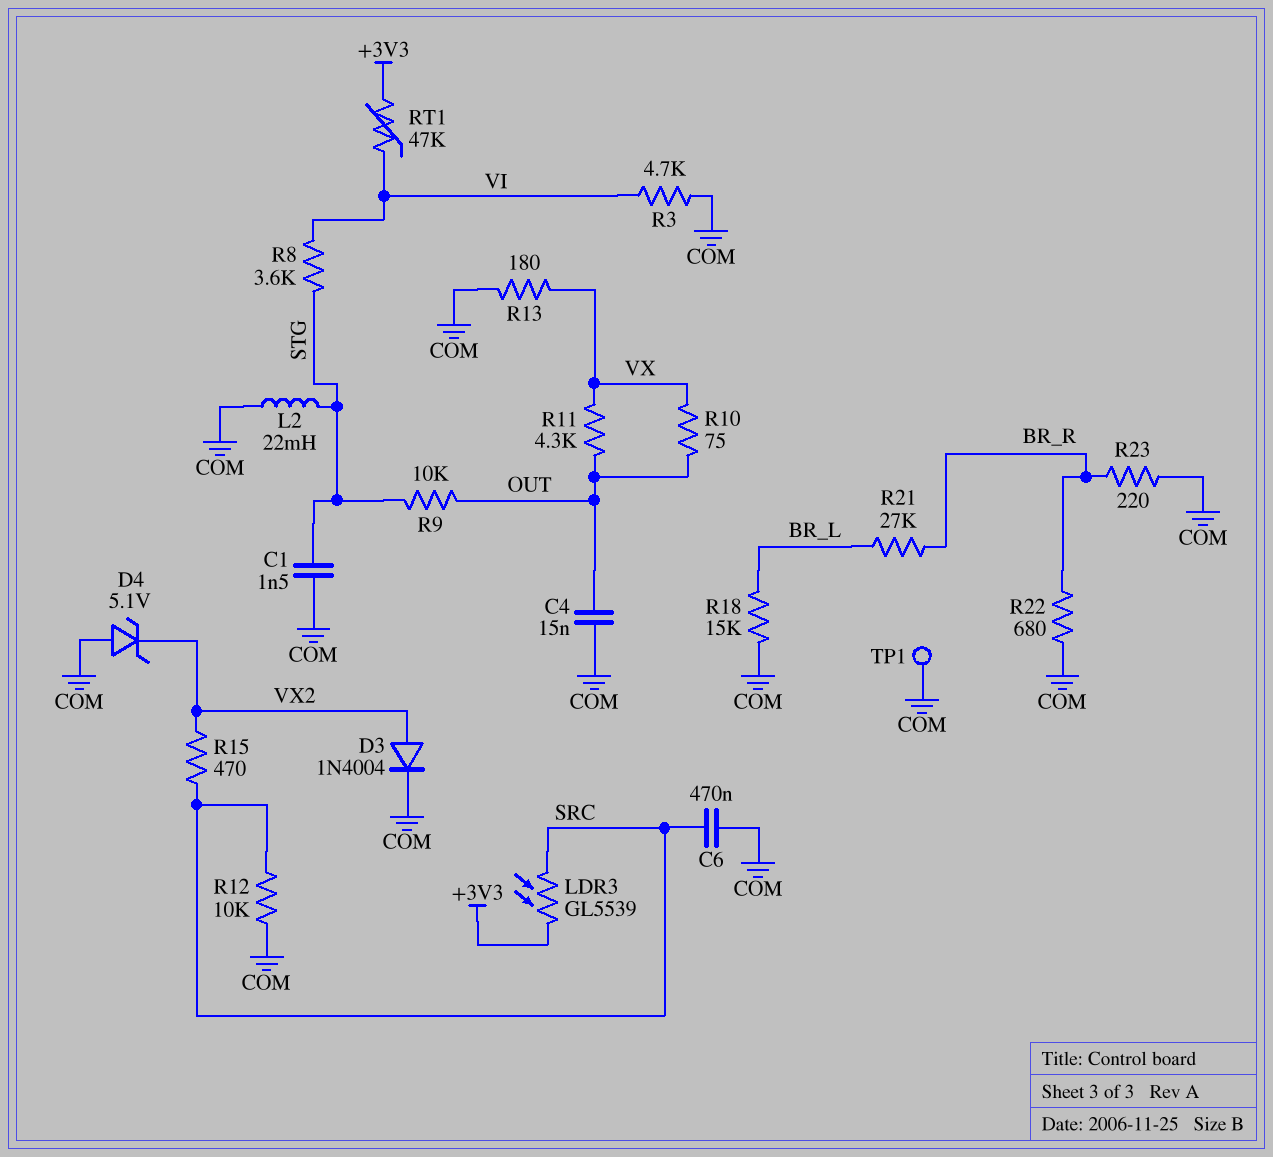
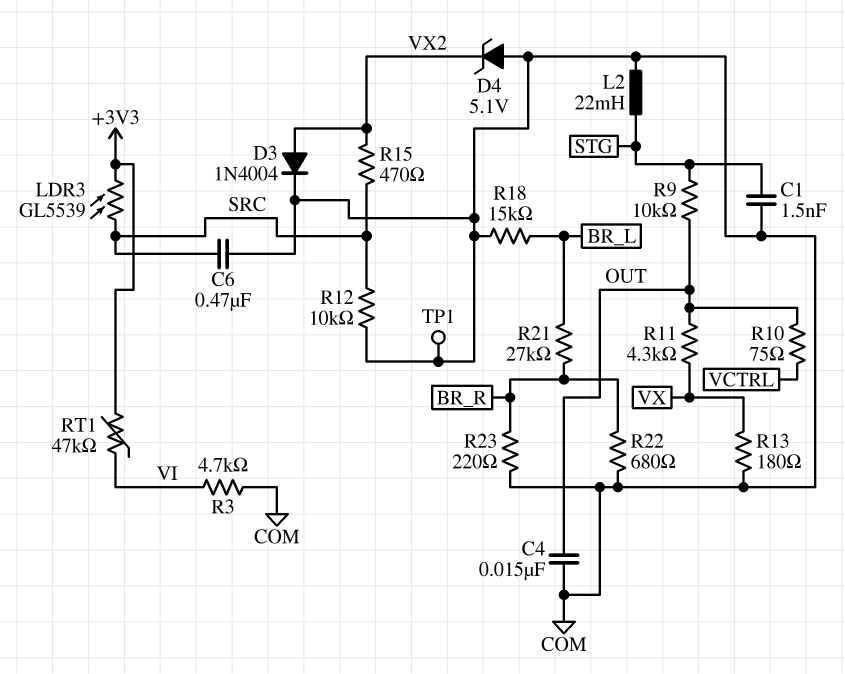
R8: 3.6k (STG, VI) -> none
R10: 75 (OUT, VX) -> 75 (OUT, VCTRL)

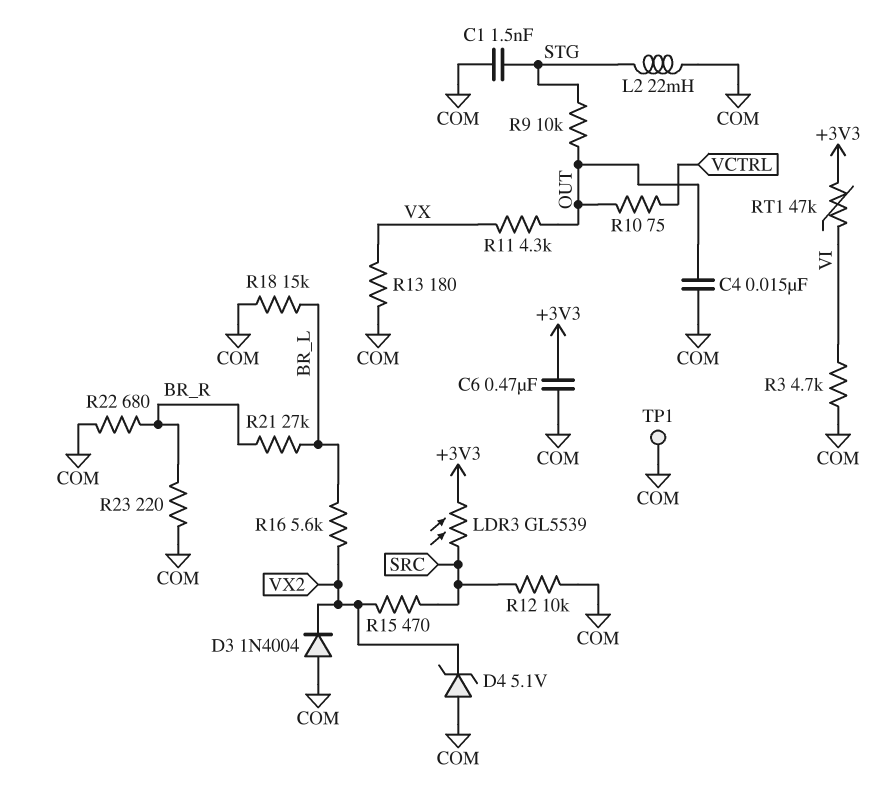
C6: 470nF (COM, SRC) -> 470nF (+3V3, COM)
D3: diode 1N4004 (A VX2, K COM) -> diode 1N4004 (A COM, K VX2)
R16: none -> 5.6k (BR_L, VX2)

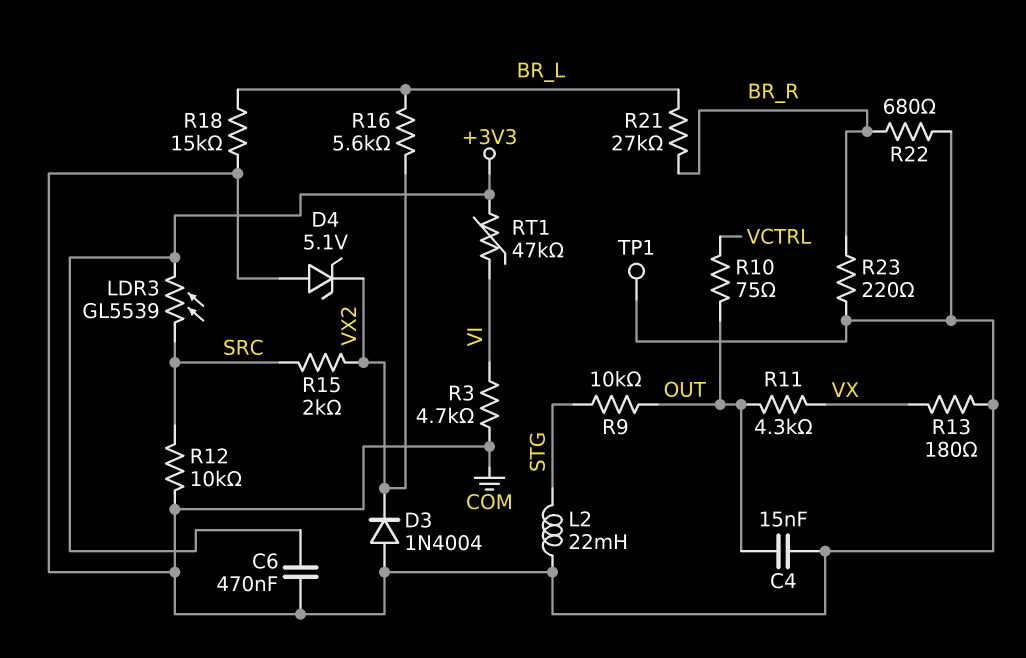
C1: 1.5nF (COM, STG) -> none
R15: 470 (SRC, VX2) -> 2k (SRC, VX2)

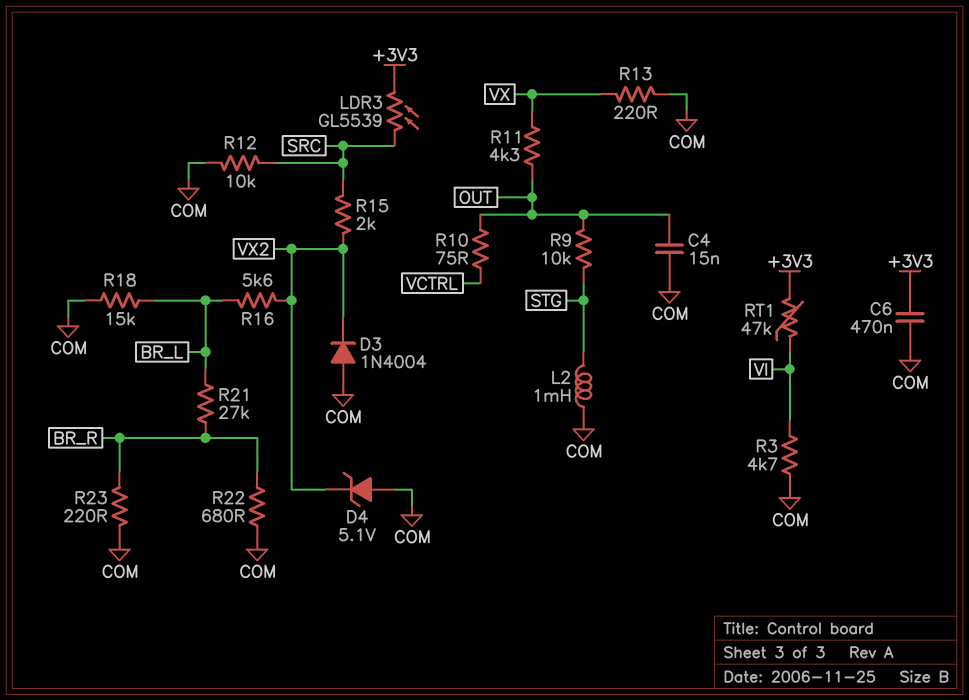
L2: 22mH (COM, STG) -> 1mH (COM, STG)
R13: 180 (COM, VX) -> 220 (COM, VX)
TP1: test point (COM) -> none

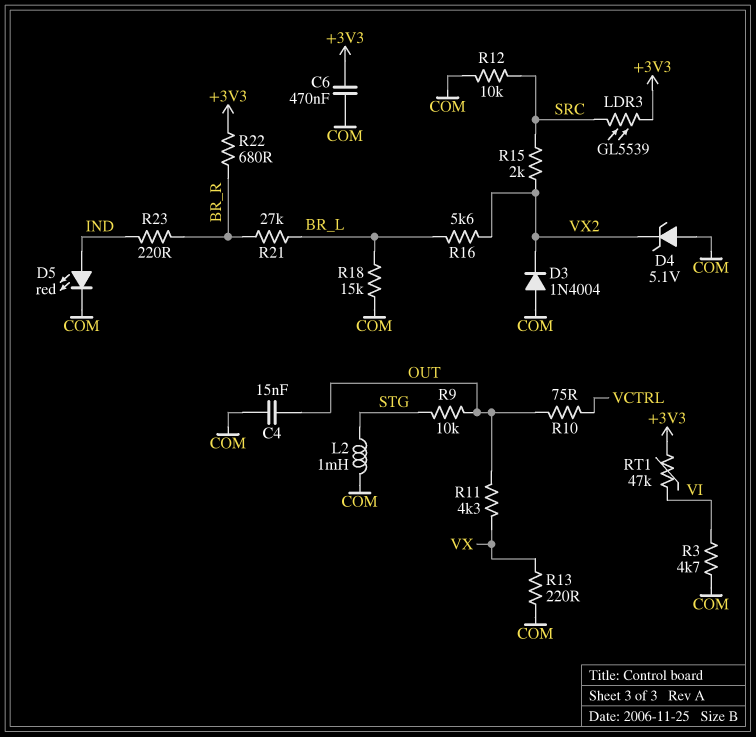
D5: none -> LED red (A IND, K COM)
R22: 680 (BR_R, COM) -> 680 (+3V3, BR_R)
R23: 220 (BR_R, COM) -> 220 (BR_R, IND)

